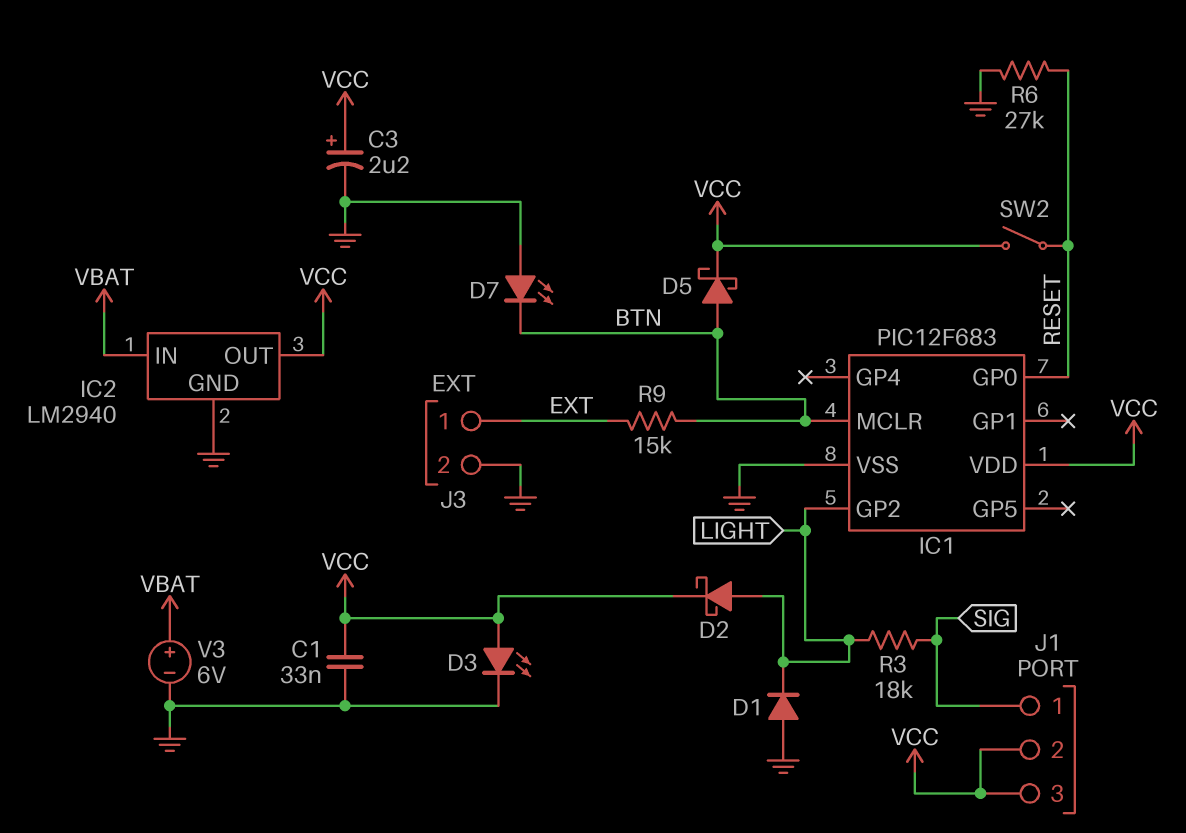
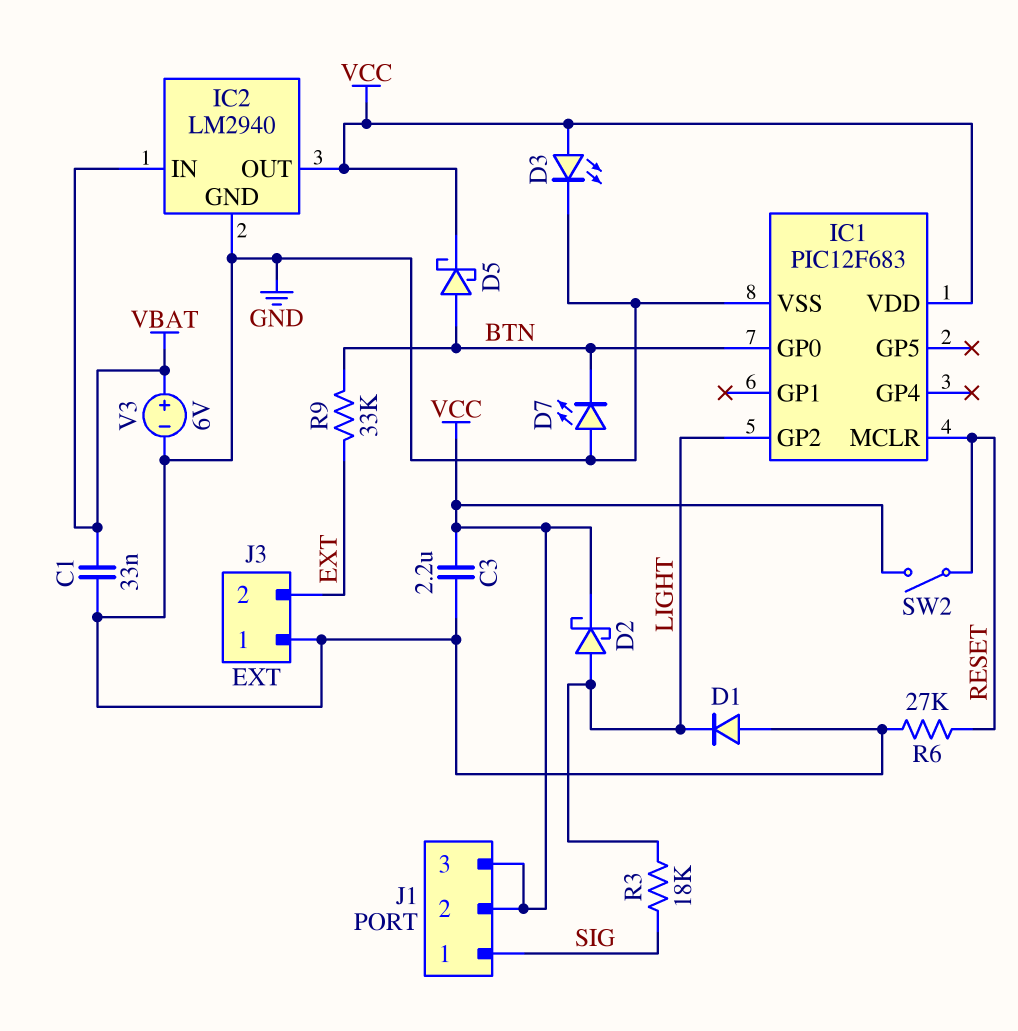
C1: 33nF (GND, VCC) -> 33nF (GND, VBAT)
C3: 2.2uF (plus VCC, minus GND) -> 2.2uF (GND, VCC)
IC1 pin GP0: RESET -> BTN
IC1 pin MCLR: BTN -> RESET
J3 pin 1: EXT -> GND
J3 pin 2: GND -> EXT
R9: 15k (BTN, EXT) -> 33k (BTN, EXT)

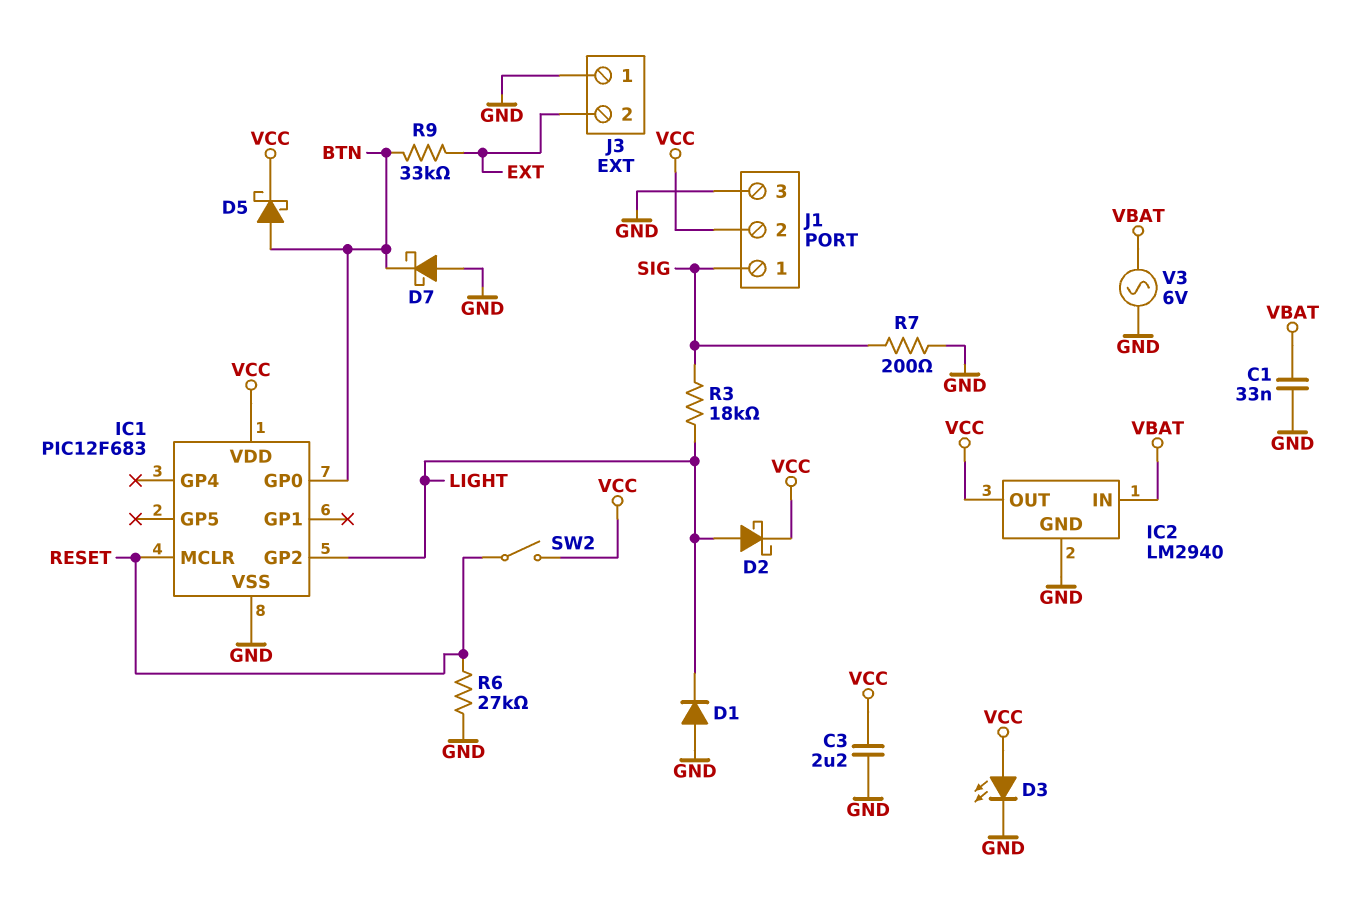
D7: LED (A GND, K BTN) -> schottky (A GND, K BTN)
J1 pin 3: VCC -> GND
R7: none -> 200 (GND, SIG)
V3: 6V (plus VBAT, minus GND) -> AC 6V (GND, VBAT)

